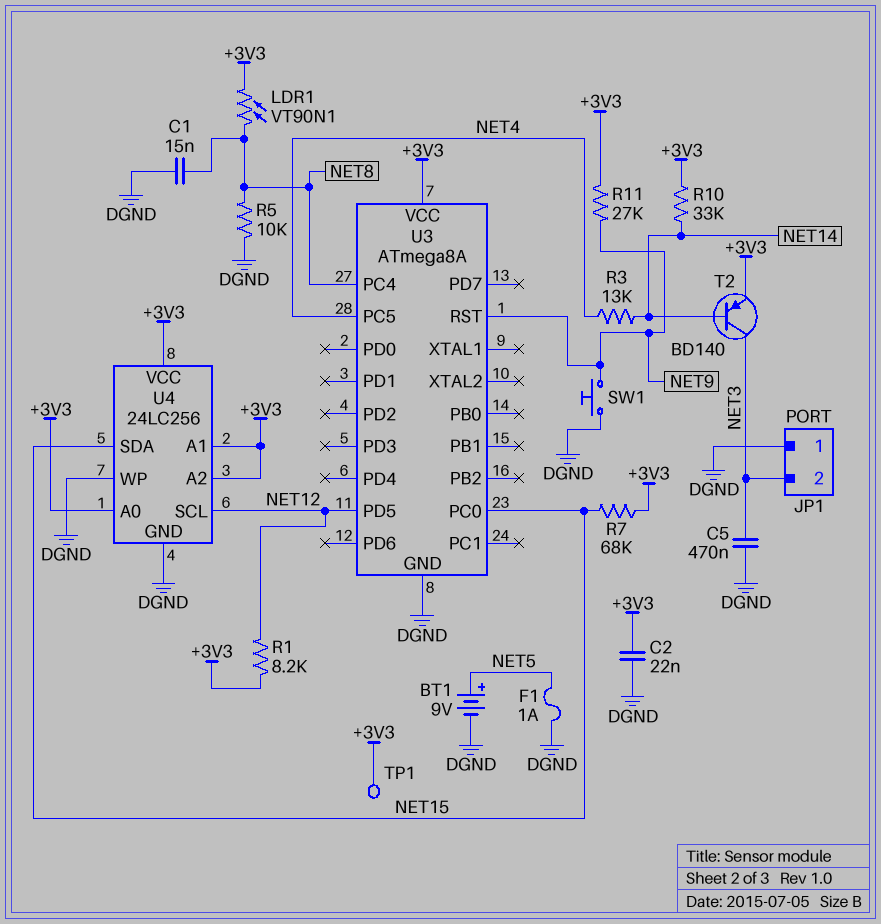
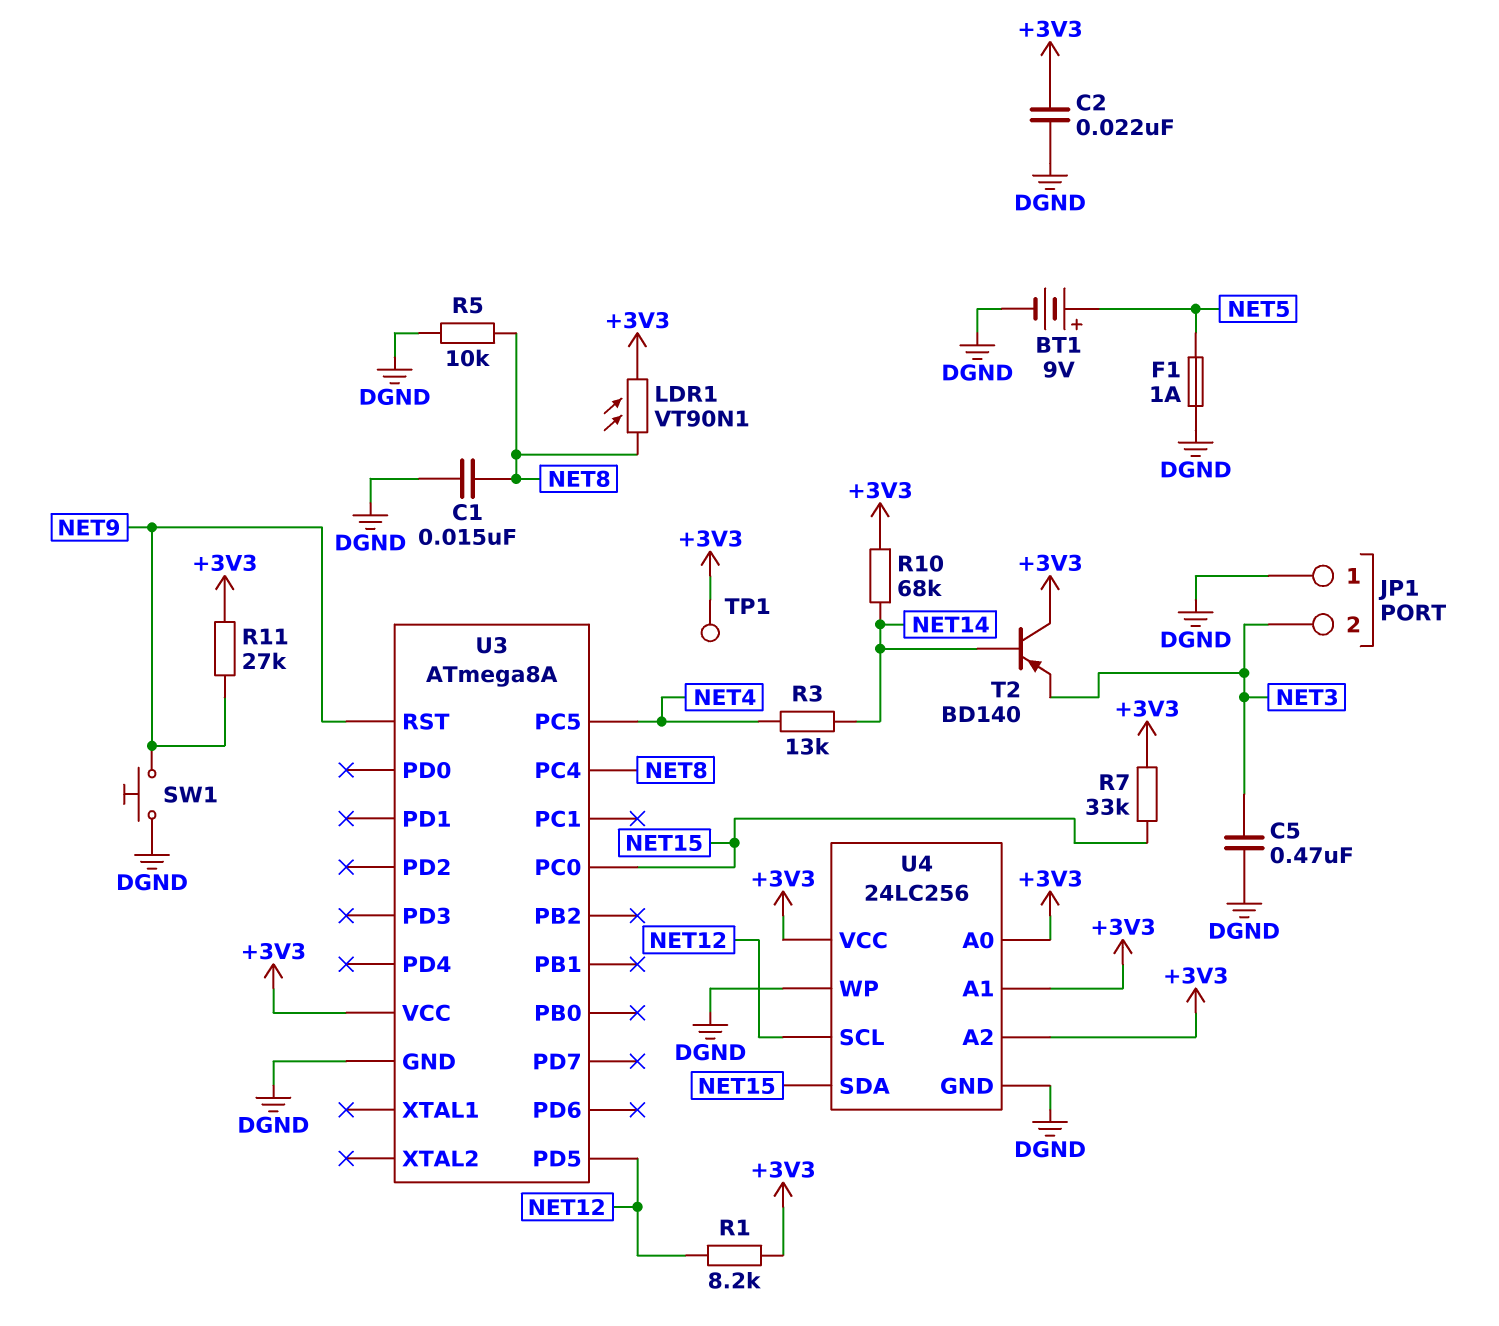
R7: 68k (+3V3, NET15) -> 33k (+3V3, NET15)
R10: 33k (+3V3, NET14) -> 68k (+3V3, NET14)
T2: PNP BD140 (B NET14, C NET3, E +3V3) -> PNP BD140 (B NET14, C +3V3, E NET3)

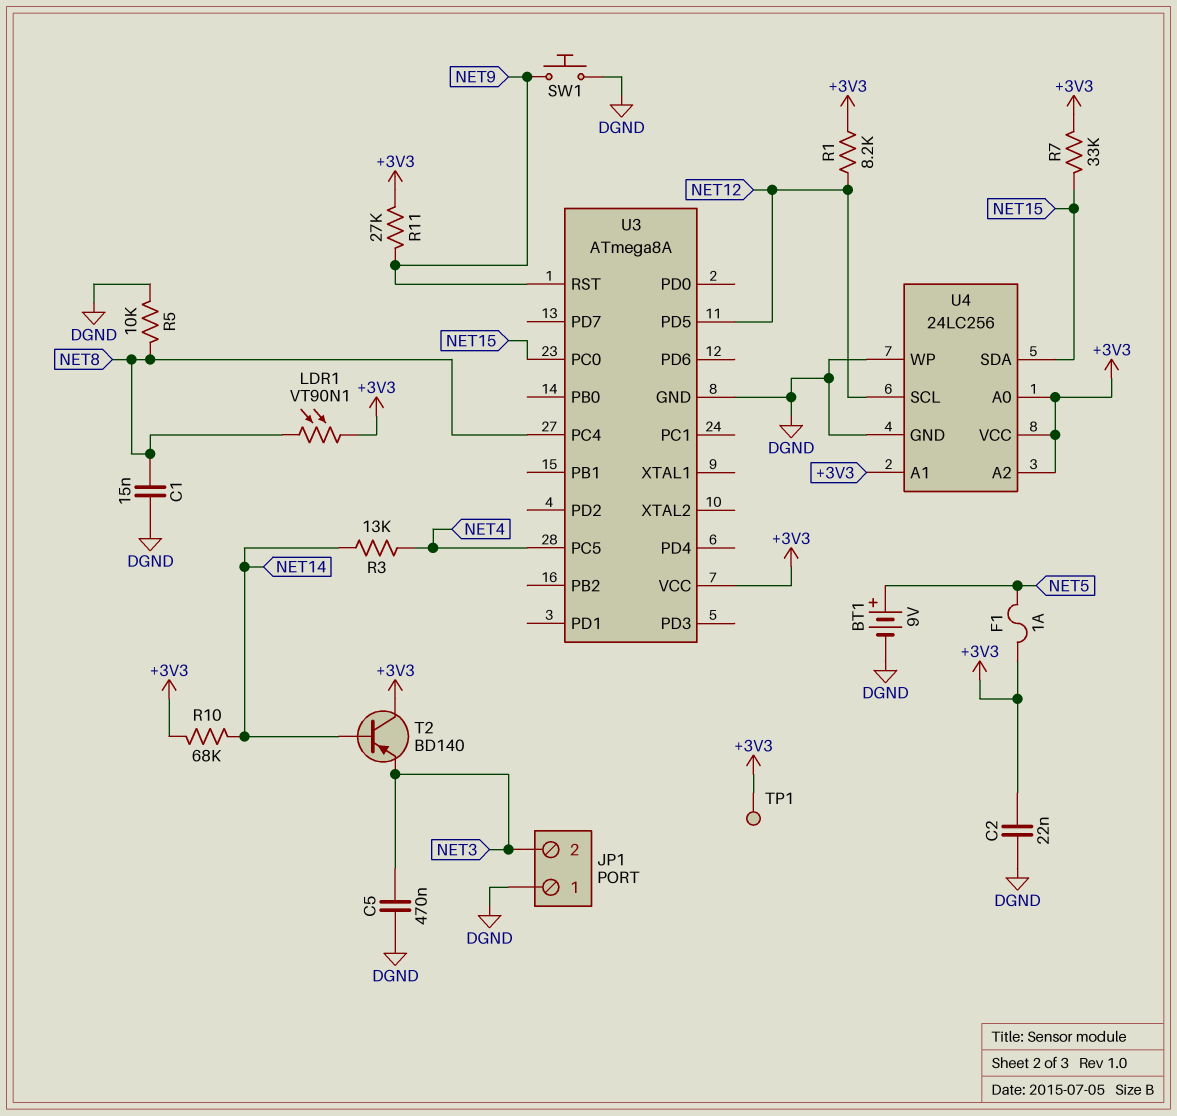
F1: 1A (DGND, NET5) -> 1A (+3V3, NET5)

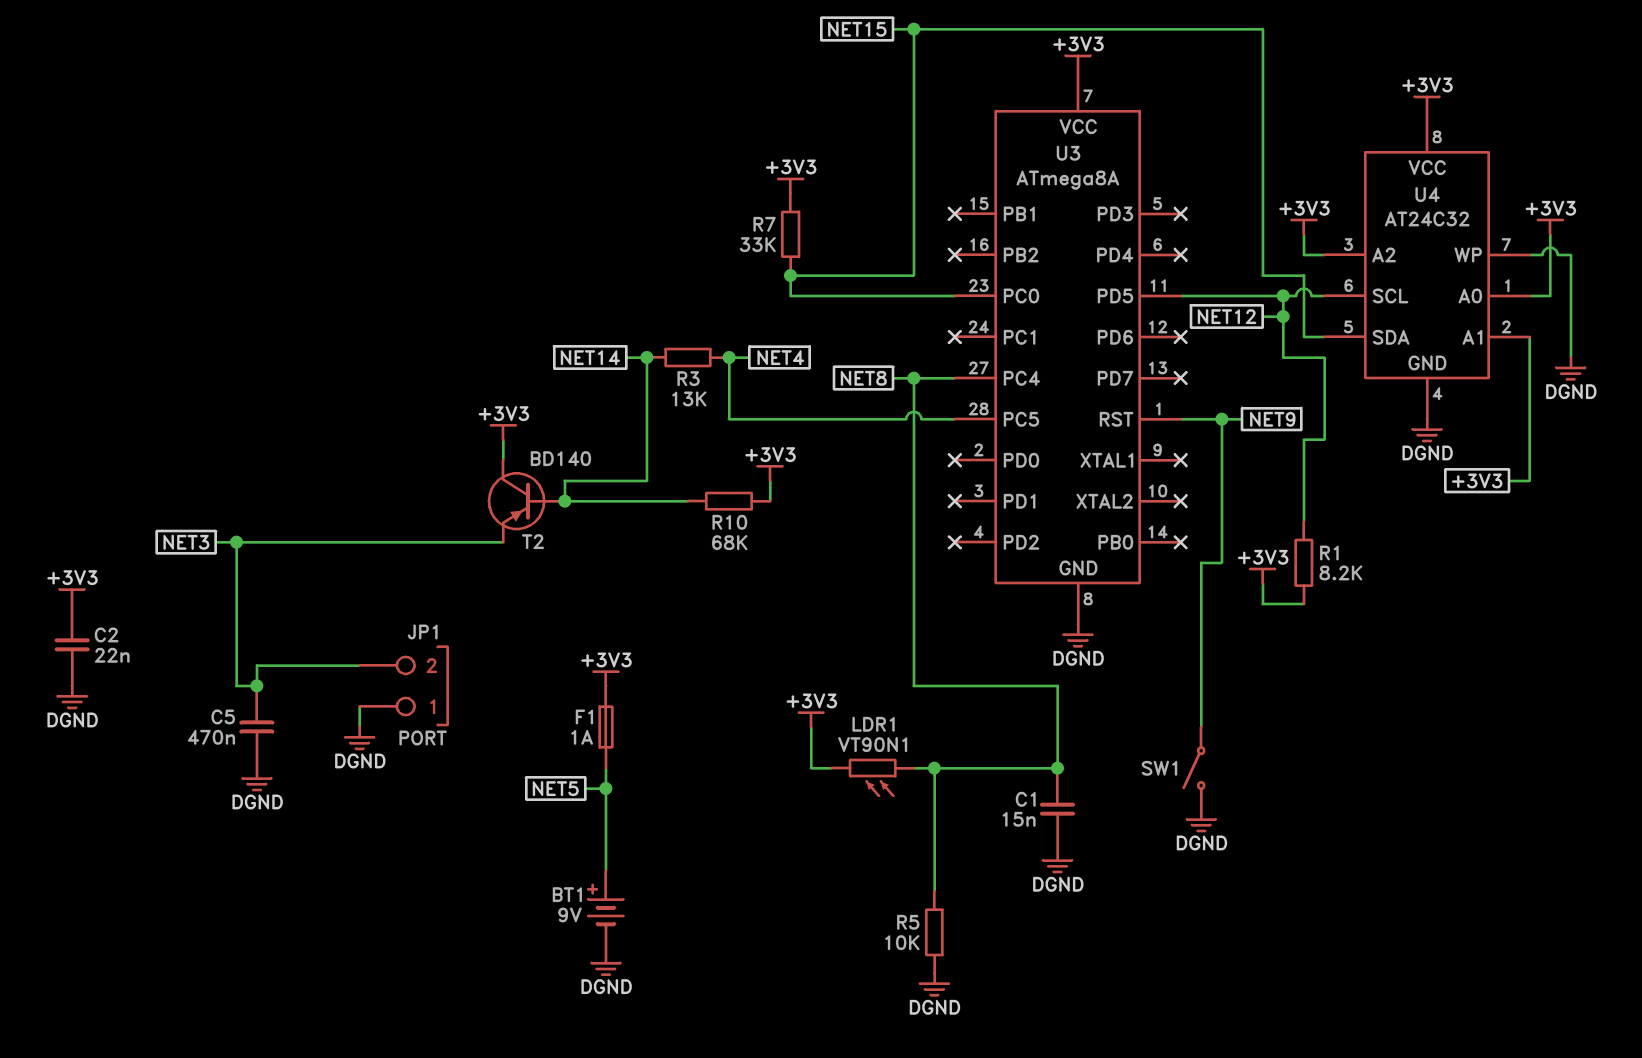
R11: 27k (+3V3, NET9) -> none
SW1: button (DGND, NET9) -> switch (DGND, NET9)
TP1: test point (+3V3) -> none
U4: 24LC256 -> AT24C32

